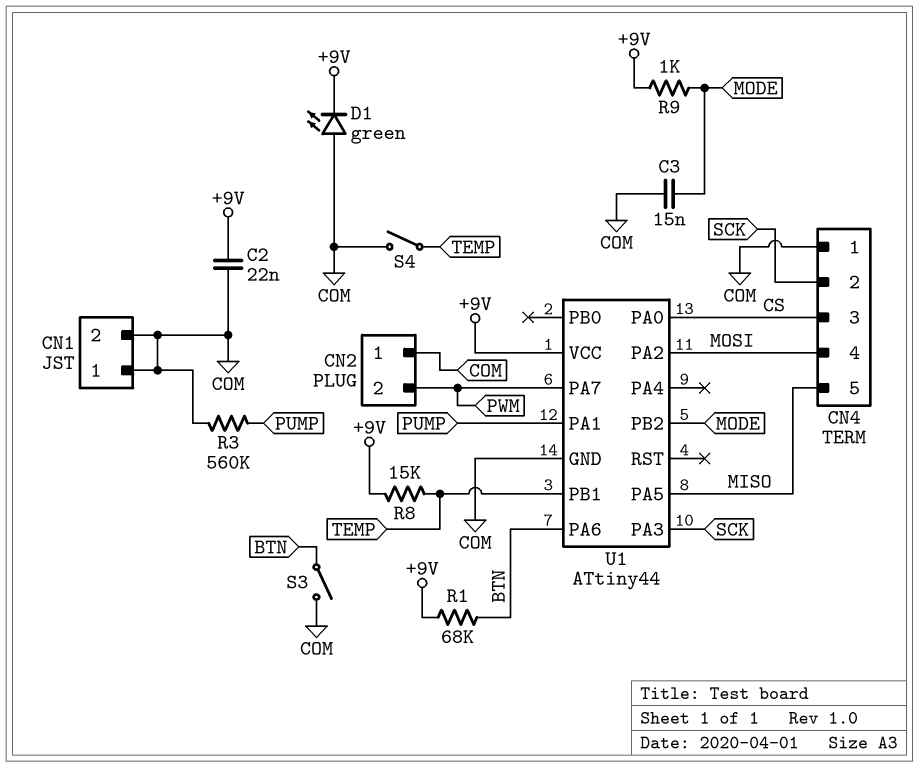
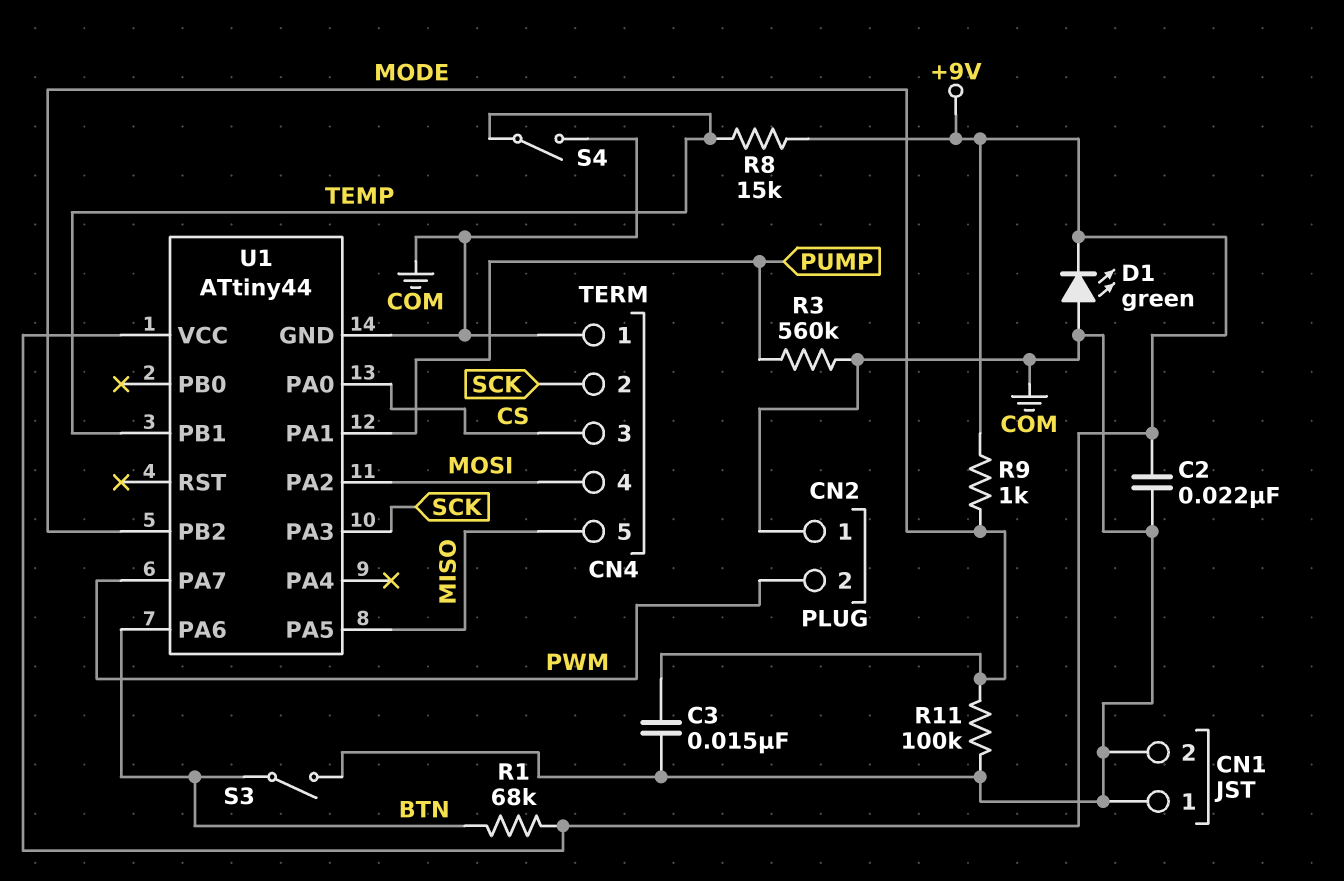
R11: none -> 100k (COM, MODE)

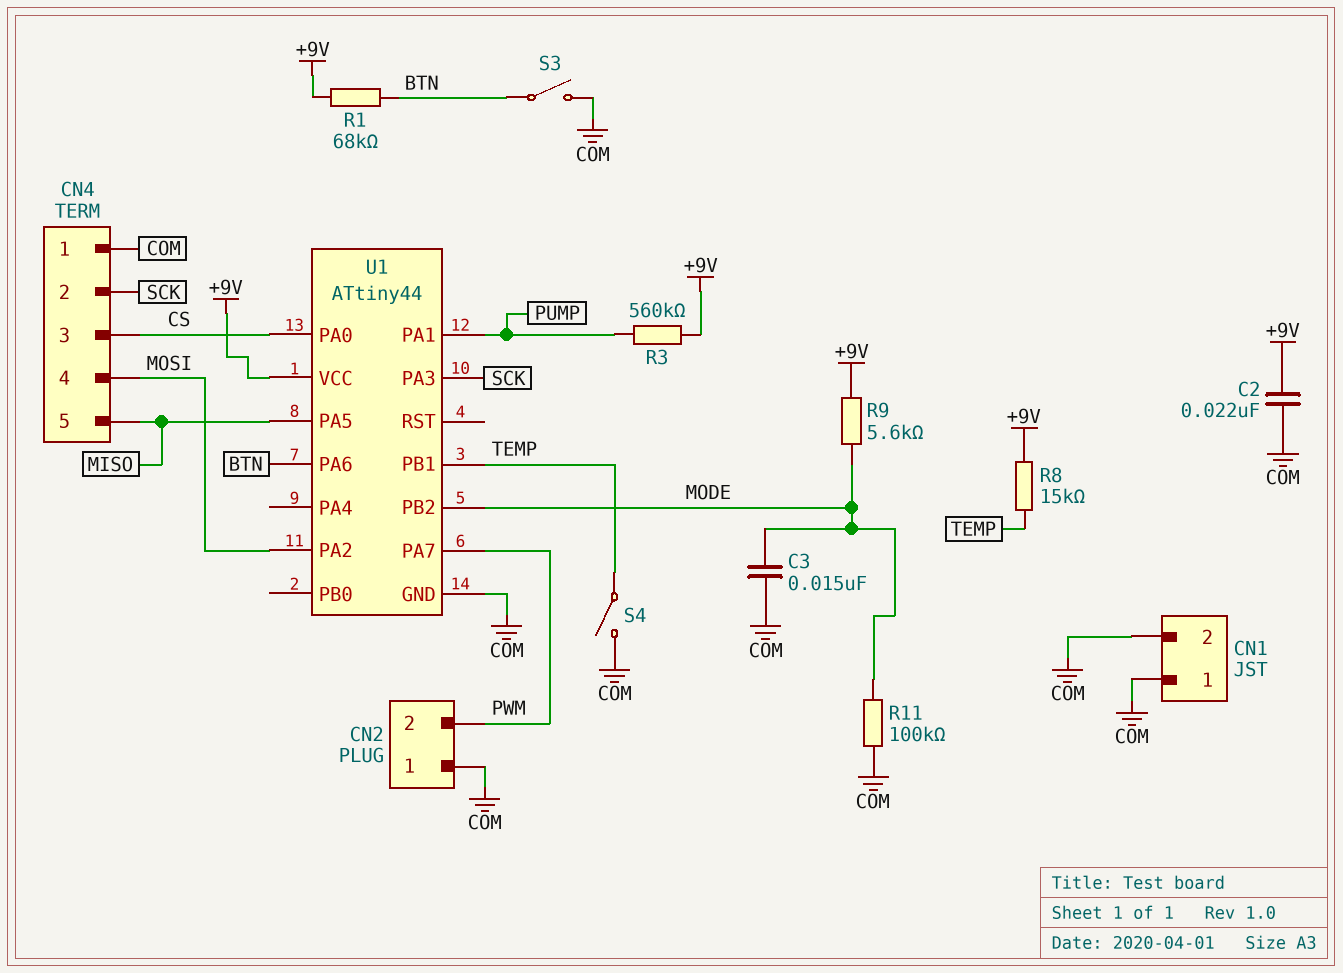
D1: LED green (A COM, K +9V) -> none
R3: 560k (COM, PUMP) -> 560k (+9V, PUMP)
R9: 1k (+9V, MODE) -> 5.6k (+9V, MODE)

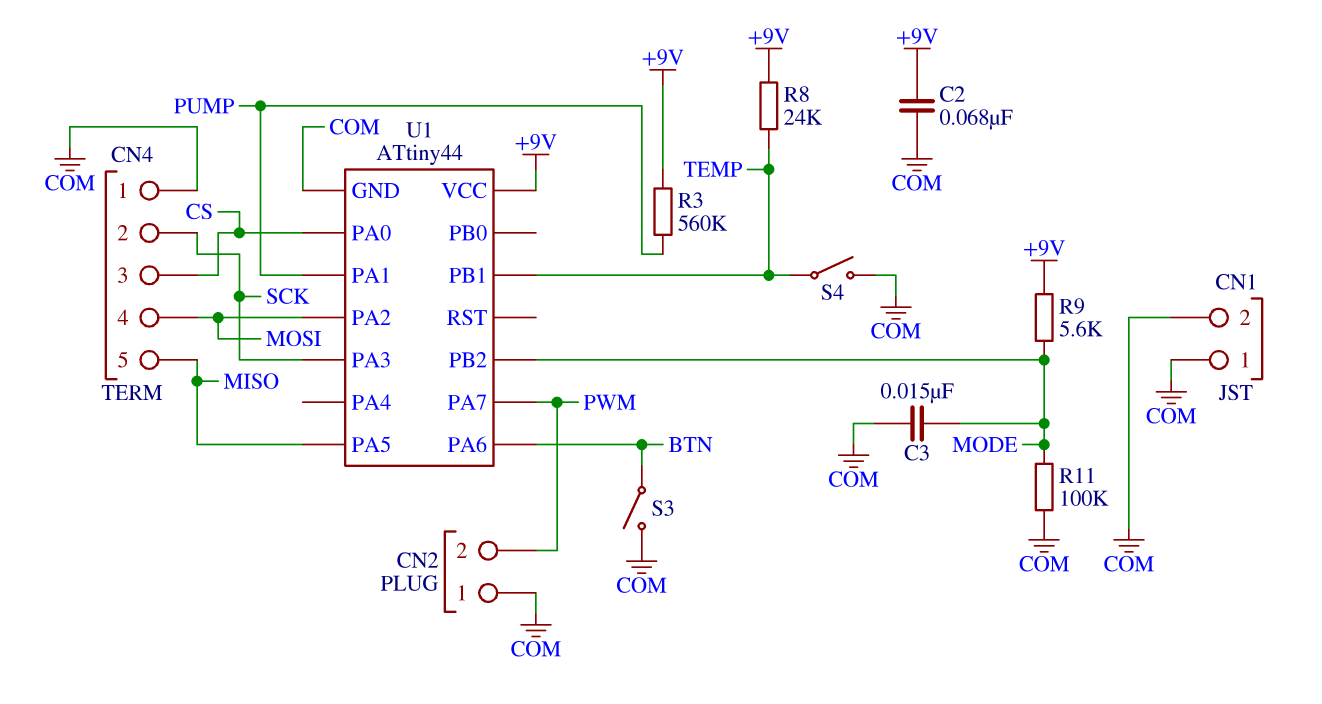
C2: 22nF (+9V, COM) -> 68nF (+9V, COM)
R1: 68k (+9V, BTN) -> none
R8: 15k (+9V, TEMP) -> 24k (+9V, TEMP)

